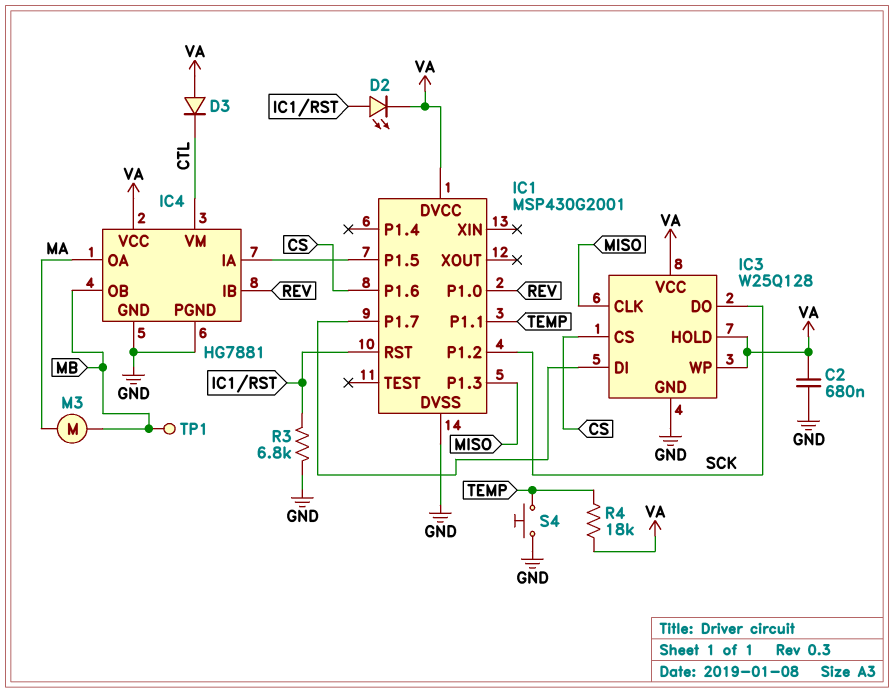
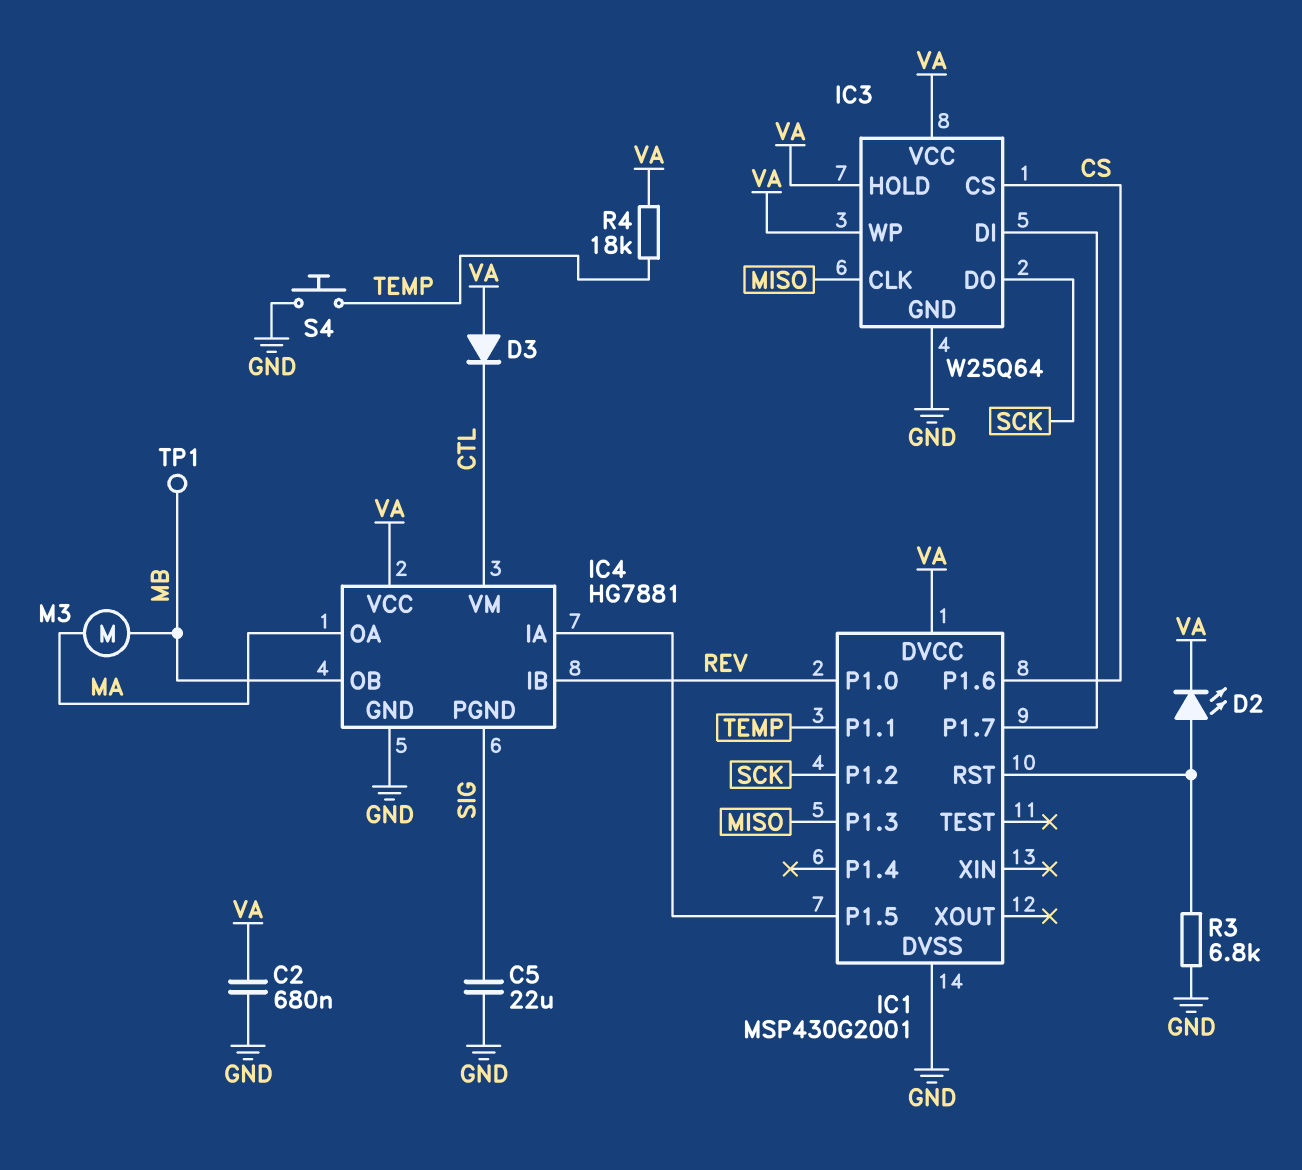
C5: none -> 22uF (GND, SIG)
IC3: W25Q128 -> W25Q64
IC4 pin PGND: GND -> SIG

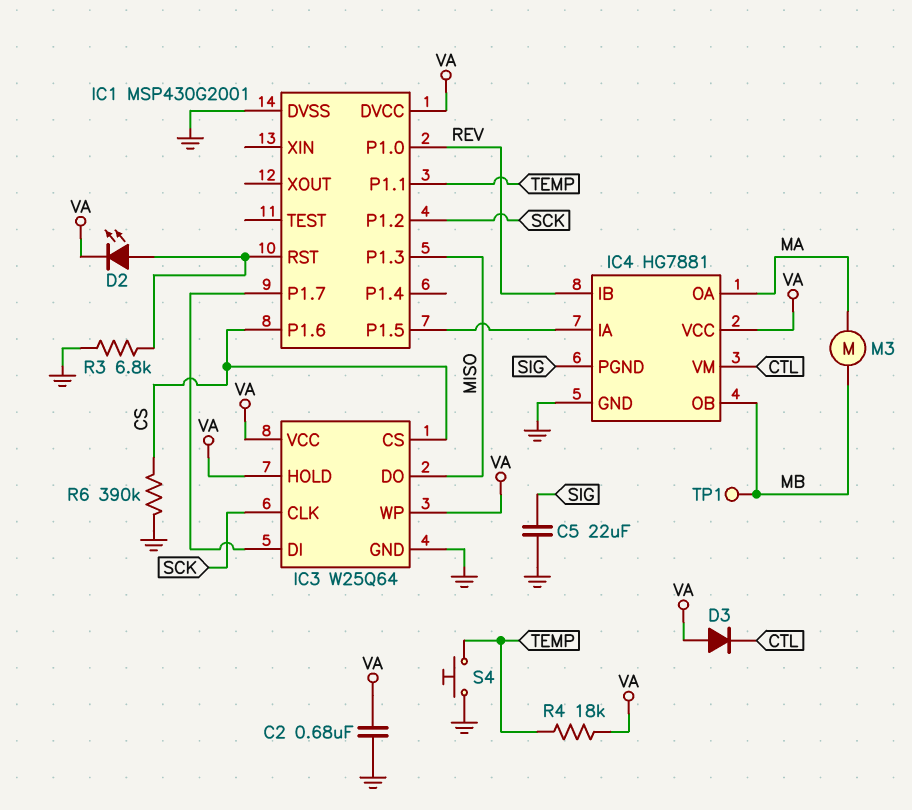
IC3 pin CLK: MISO -> SCK
IC3 pin DO: SCK -> MISO
R6: none -> 390k (CS, GND)

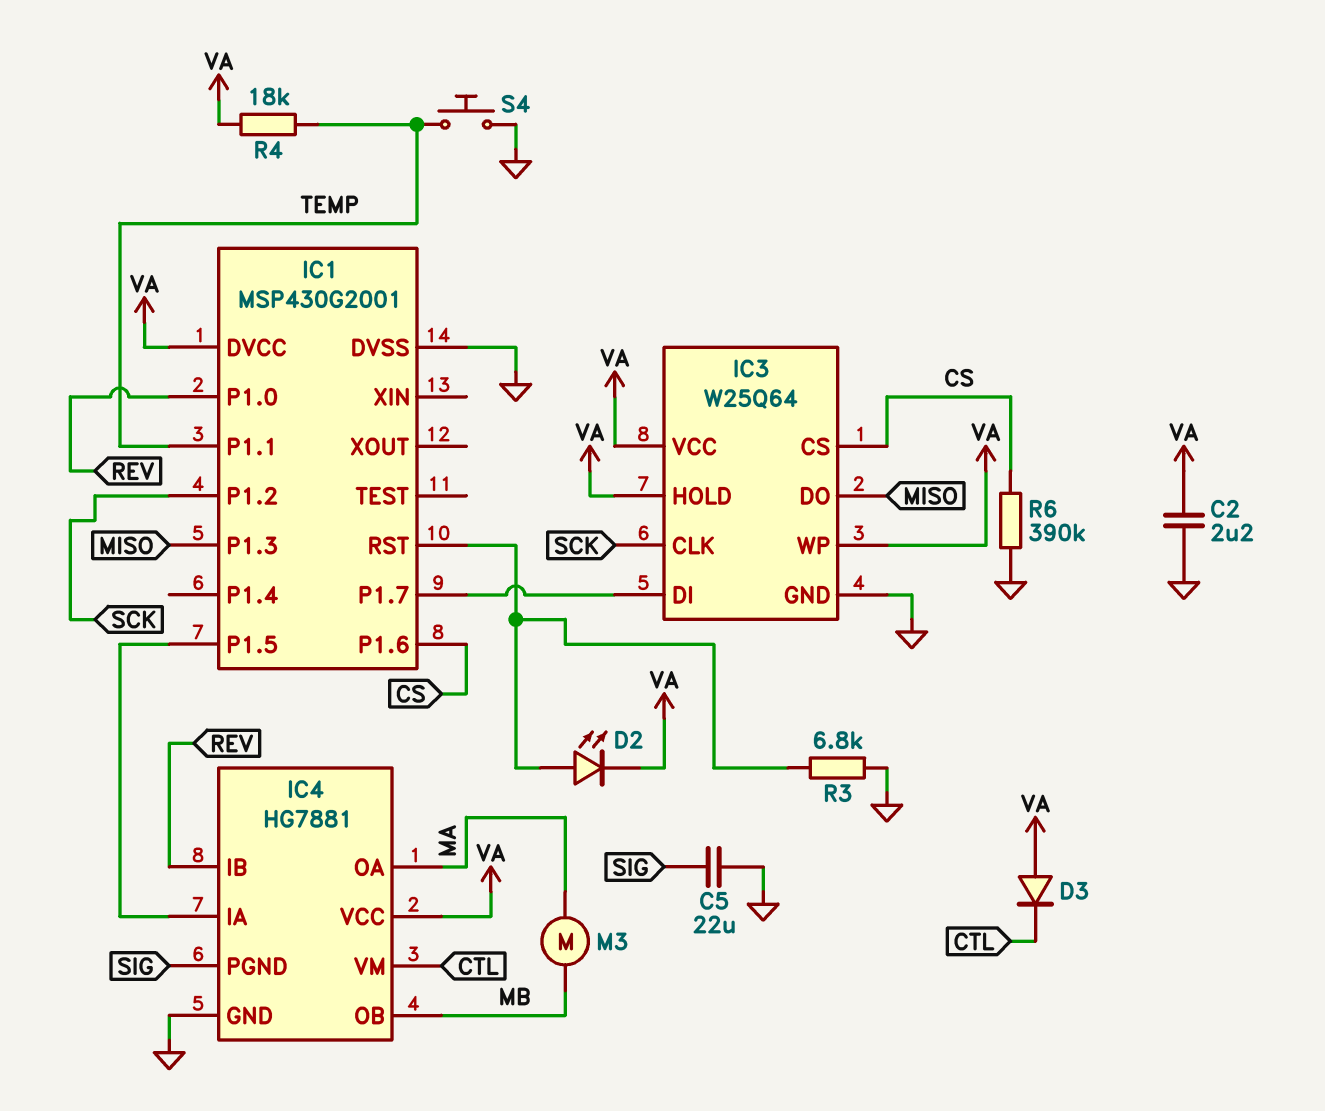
C2: 680nF (GND, VA) -> 2.2uF (GND, VA)
TP1: test point (MB) -> none

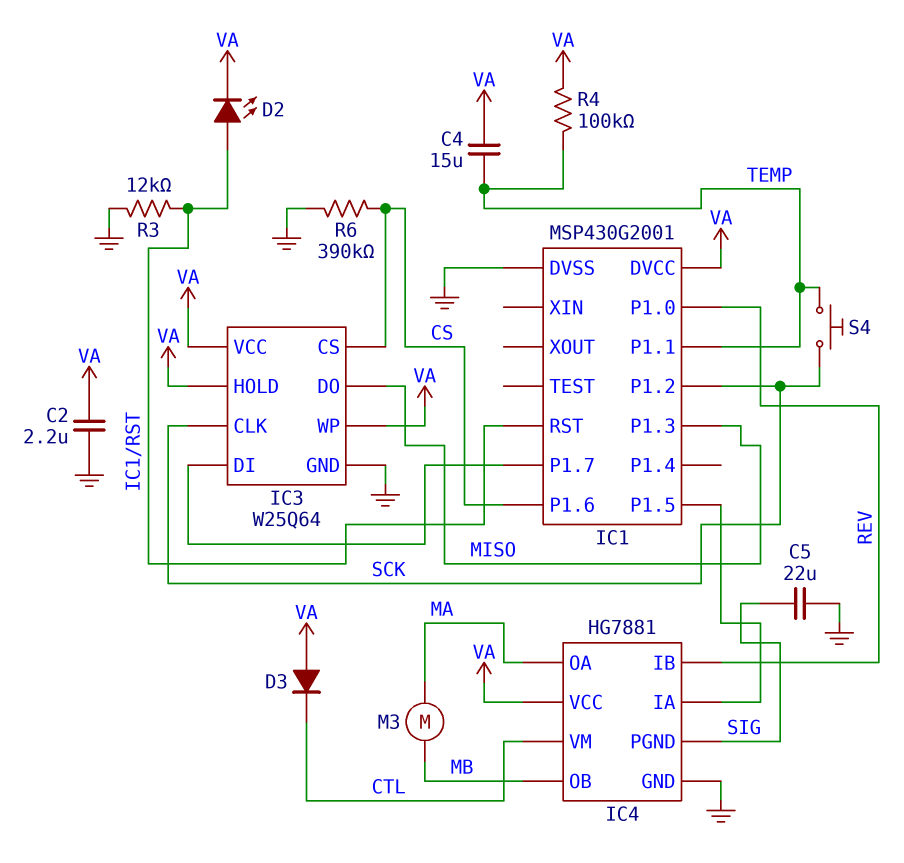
C4: none -> 15uF (TEMP, VA)
R3: 6.8k (GND, IC1/RST) -> 12k (GND, IC1/RST)
R4: 18k (TEMP, VA) -> 100k (TEMP, VA)
S4: button (GND, TEMP) -> button (SCK, TEMP)

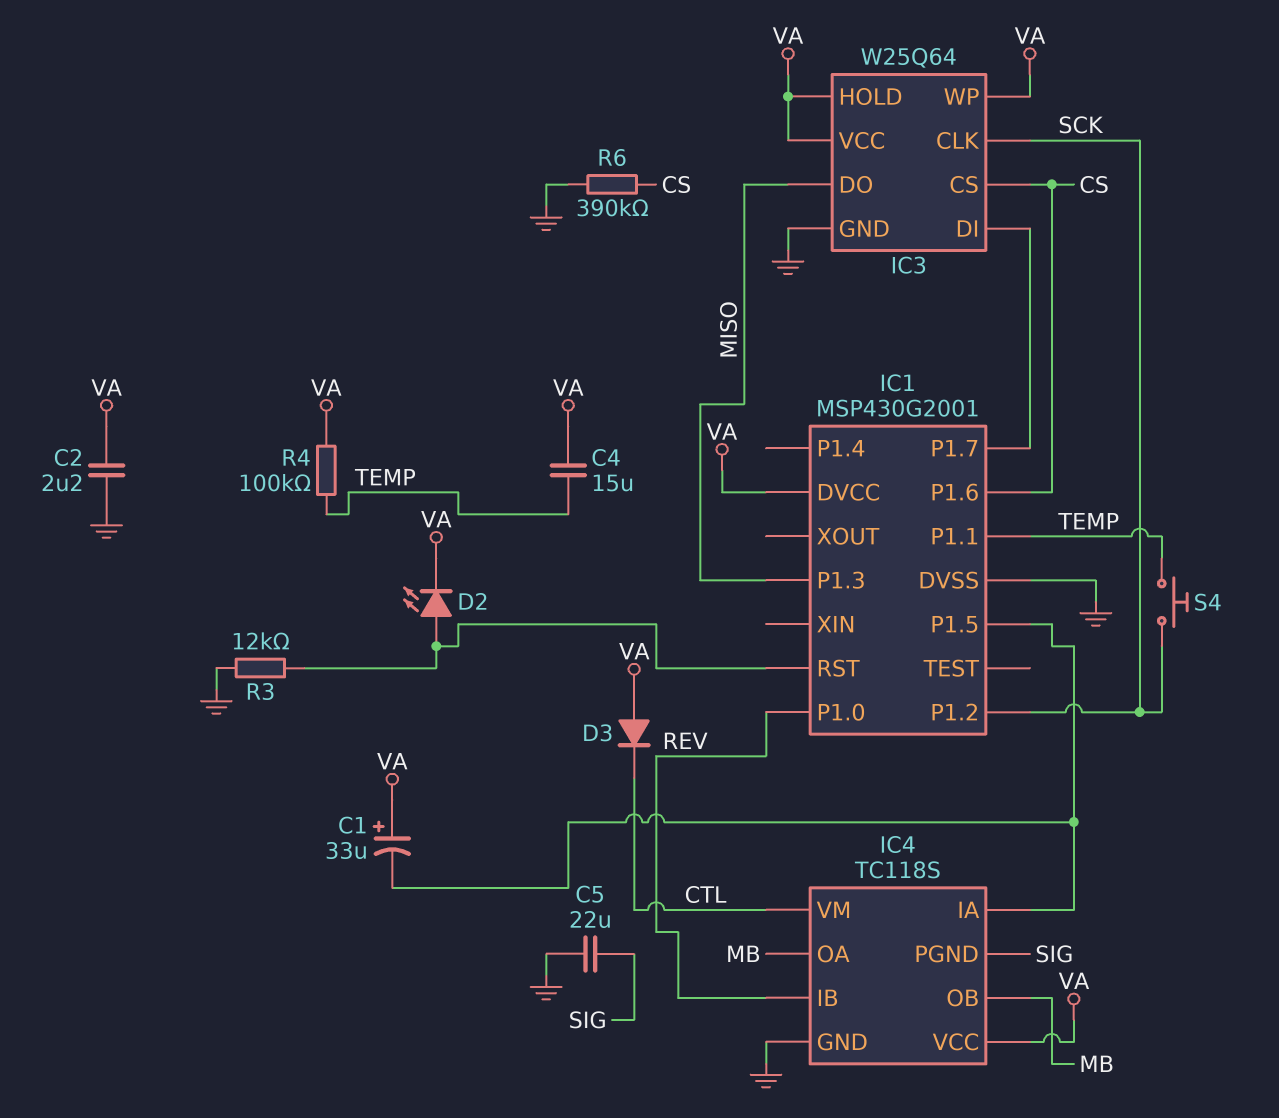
C1: none -> 33uF (plus VA, minus IC1/P1.5)
IC4: HG7881 -> TC118S
IC4 pin OA: MA -> MB
M3: motor (MA, MB) -> none

